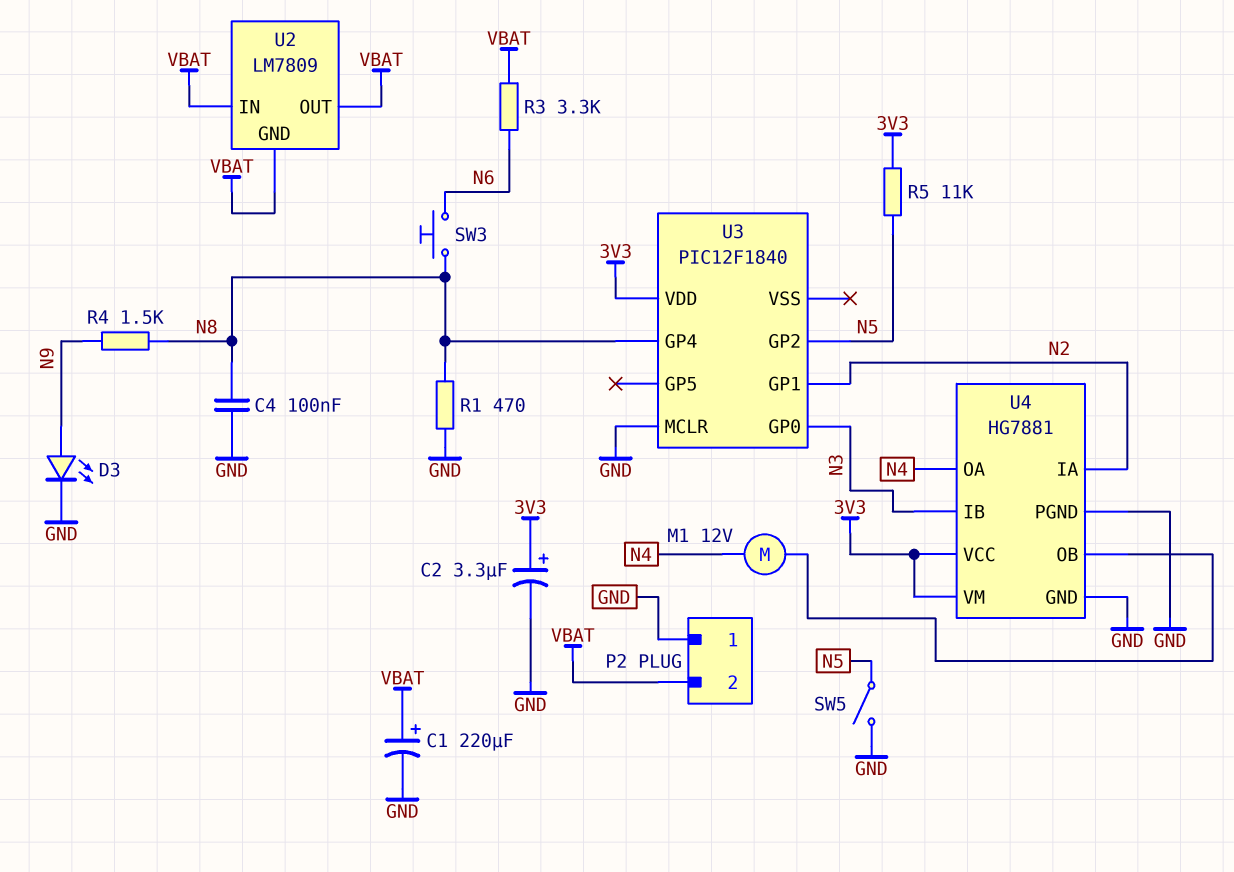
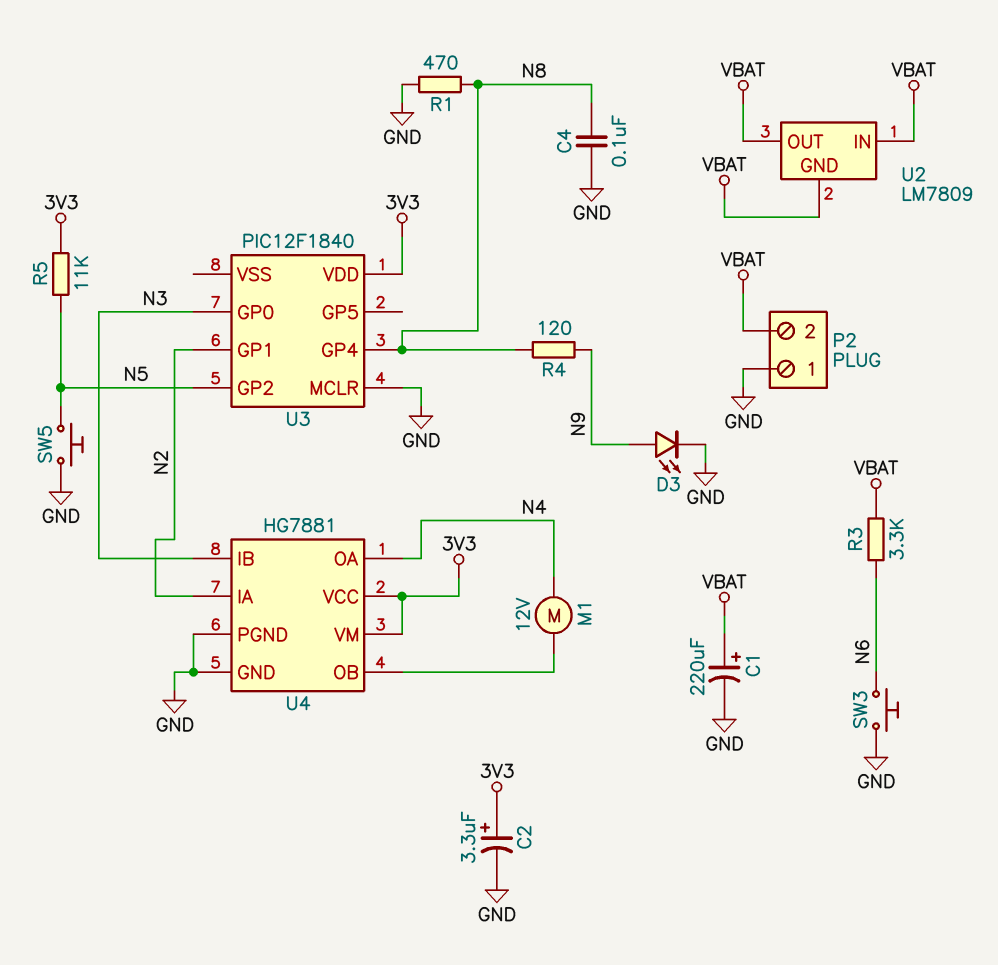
R4: 1.5k (N8, N9) -> 120 (N8, N9)
SW3: button (N6, N8) -> button (GND, N6)
SW5: switch (GND, N5) -> button (GND, N5)

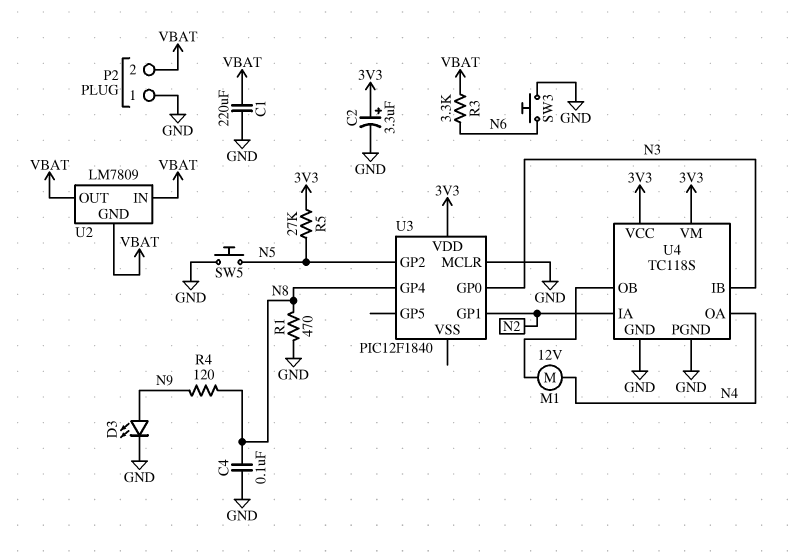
C1: 220uF (plus VBAT, minus GND) -> 220uF (GND, VBAT)
R5: 11k (3V3, N5) -> 27k (3V3, N5)
U4: HG7881 -> TC118S

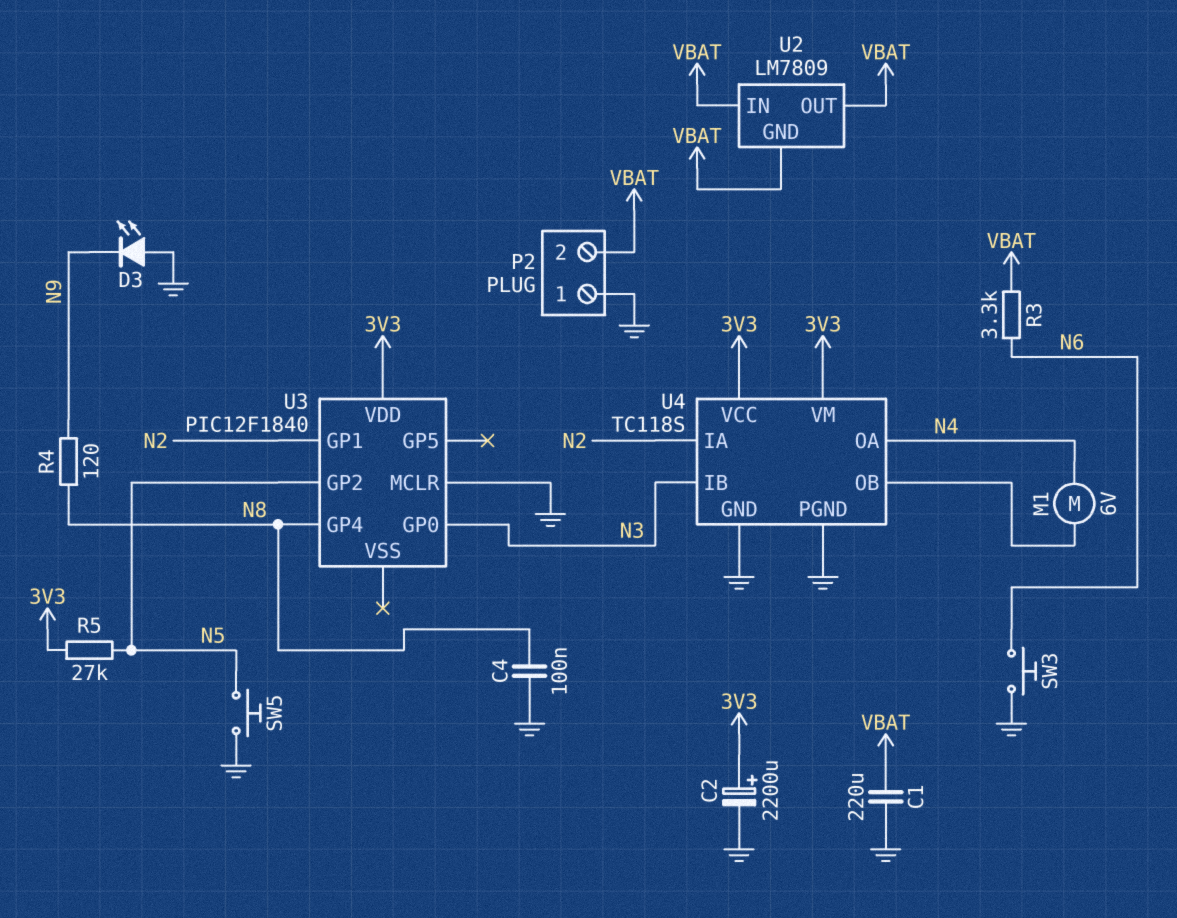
C2: 3.3uF (plus 3V3, minus GND) -> 2200uF (plus 3V3, minus GND)
D3: LED (A N9, K GND) -> LED (A GND, K N9)
M1: motor 12V (N4, U4/OB) -> motor 6V (N4, U4/OB)
R1: 470 (GND, N8) -> none

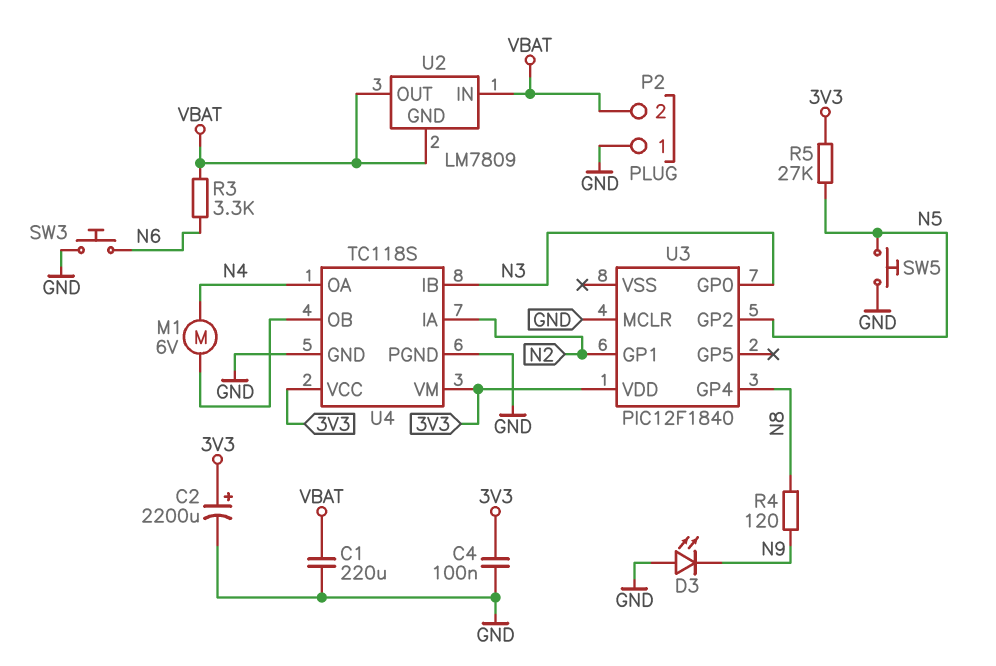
C4: 100nF (GND, N8) -> 100nF (3V3, GND)

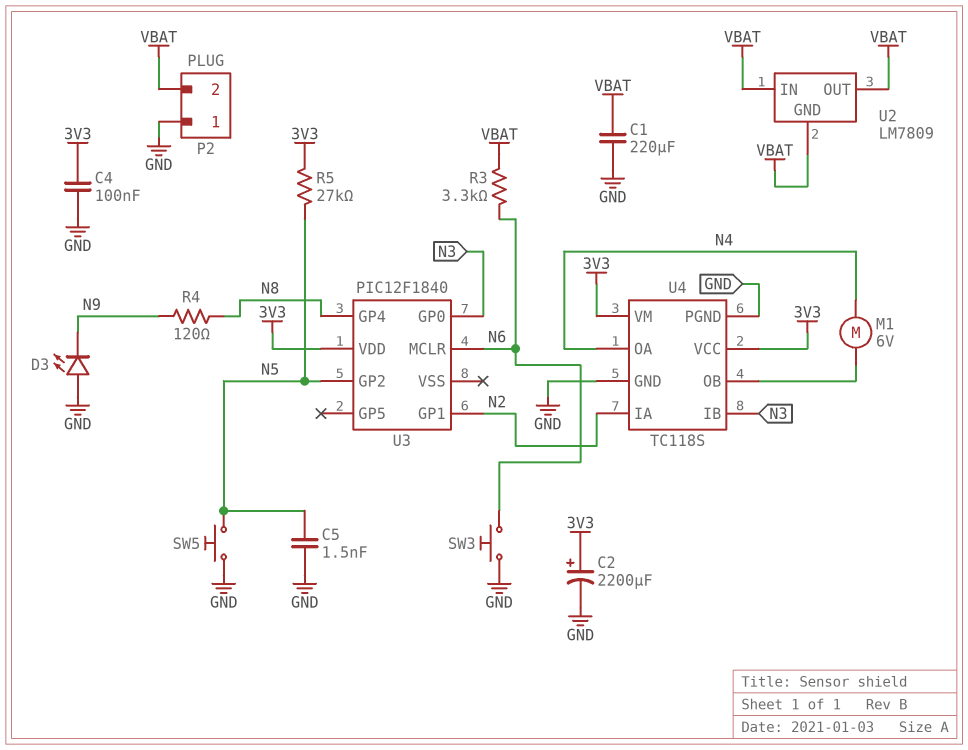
C5: none -> 1.5nF (GND, N5)
U3 pin MCLR: GND -> N6

